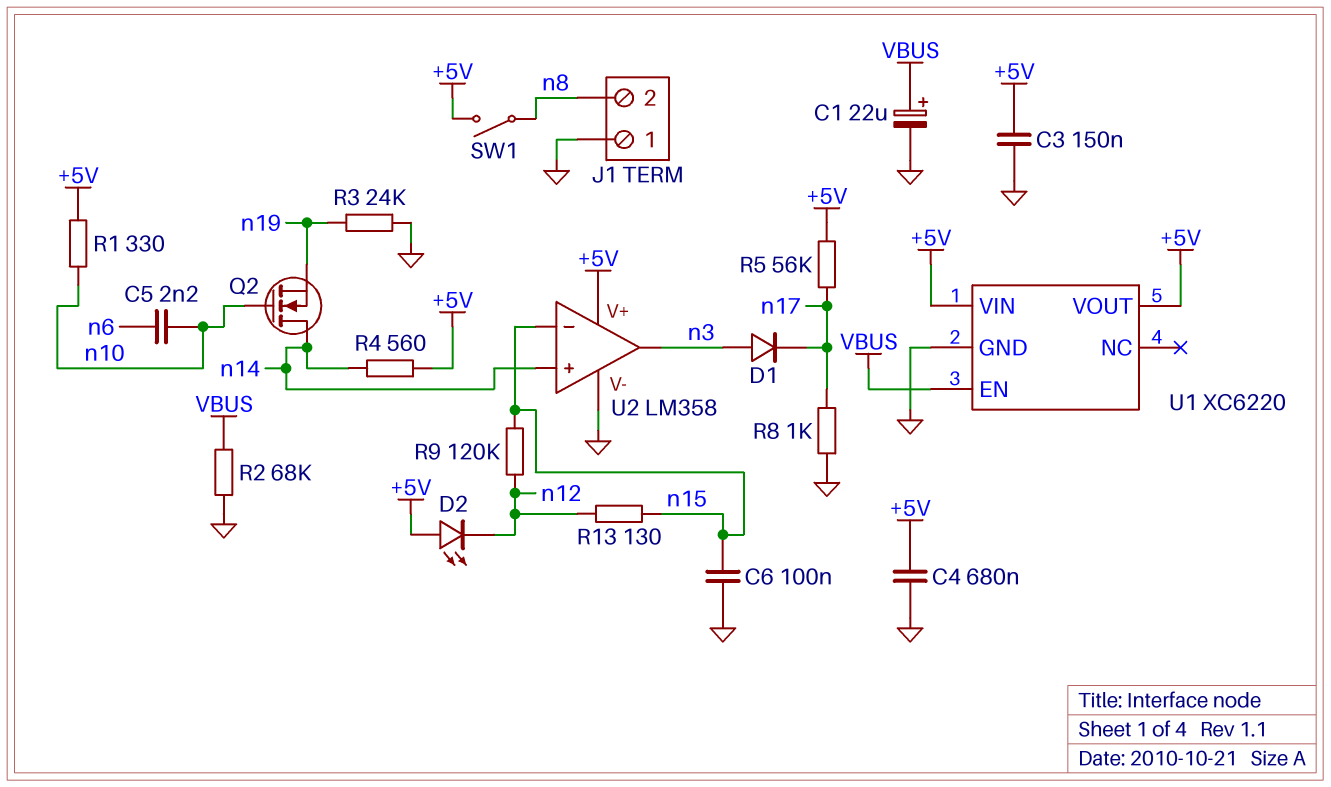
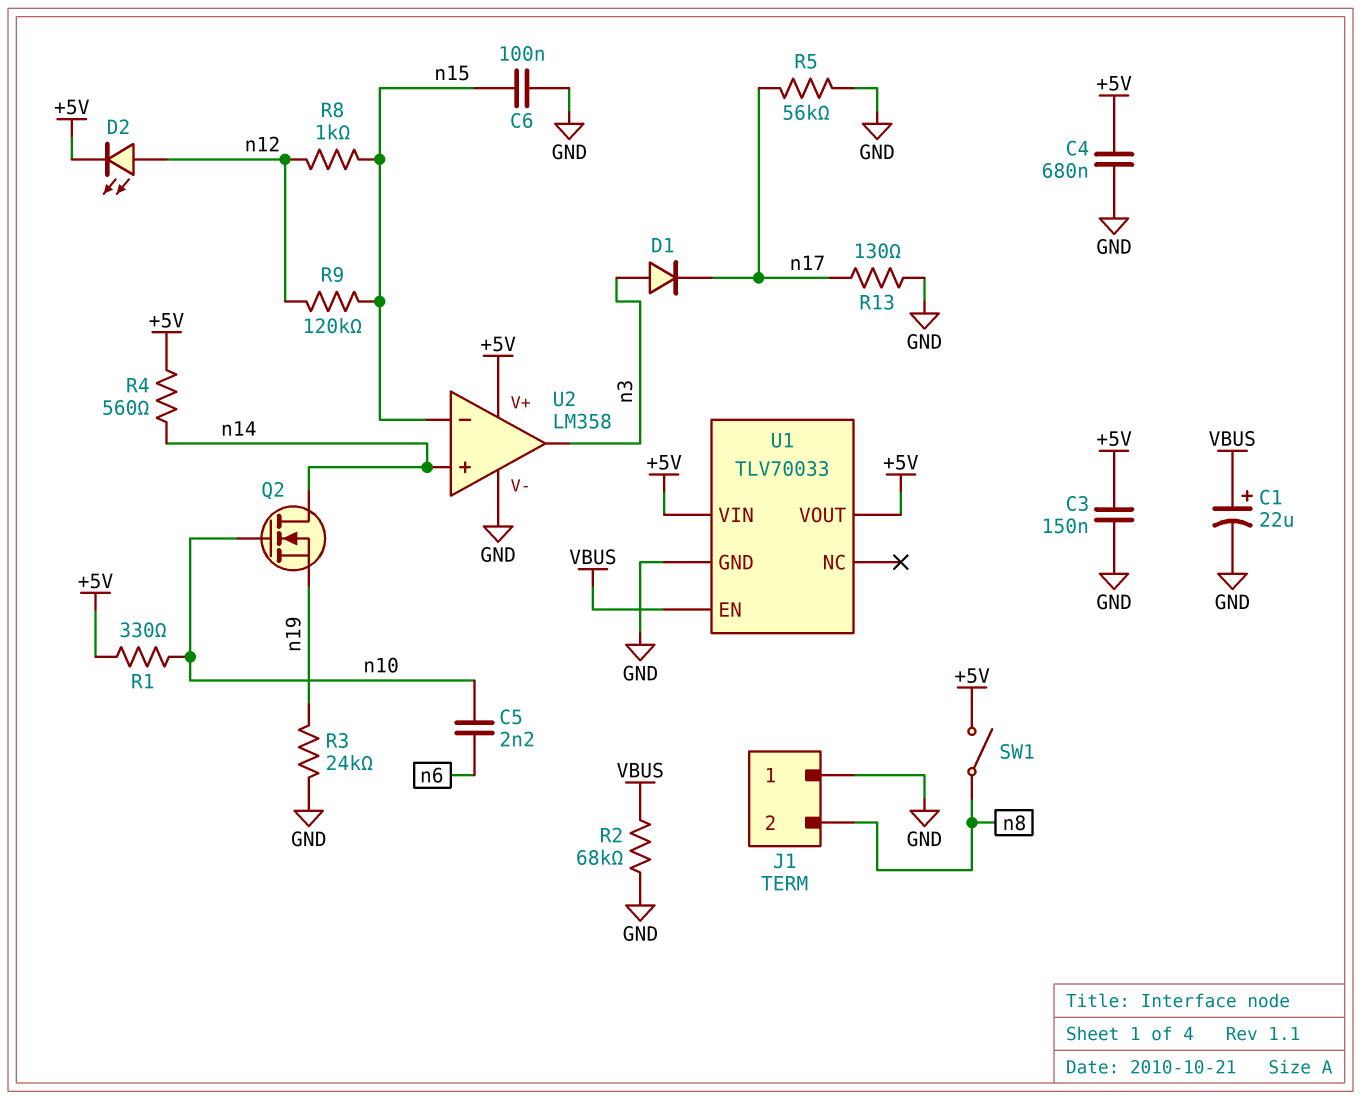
D2: LED (A +5V, K n12) -> LED (A n12, K +5V)
R5: 56k (+5V, n17) -> 56k (GND, n17)
R8: 1k (GND, n17) -> 1k (n12, n15)
R13: 130 (n12, n15) -> 130 (GND, n17)
U1: XC6220 -> TLV70033

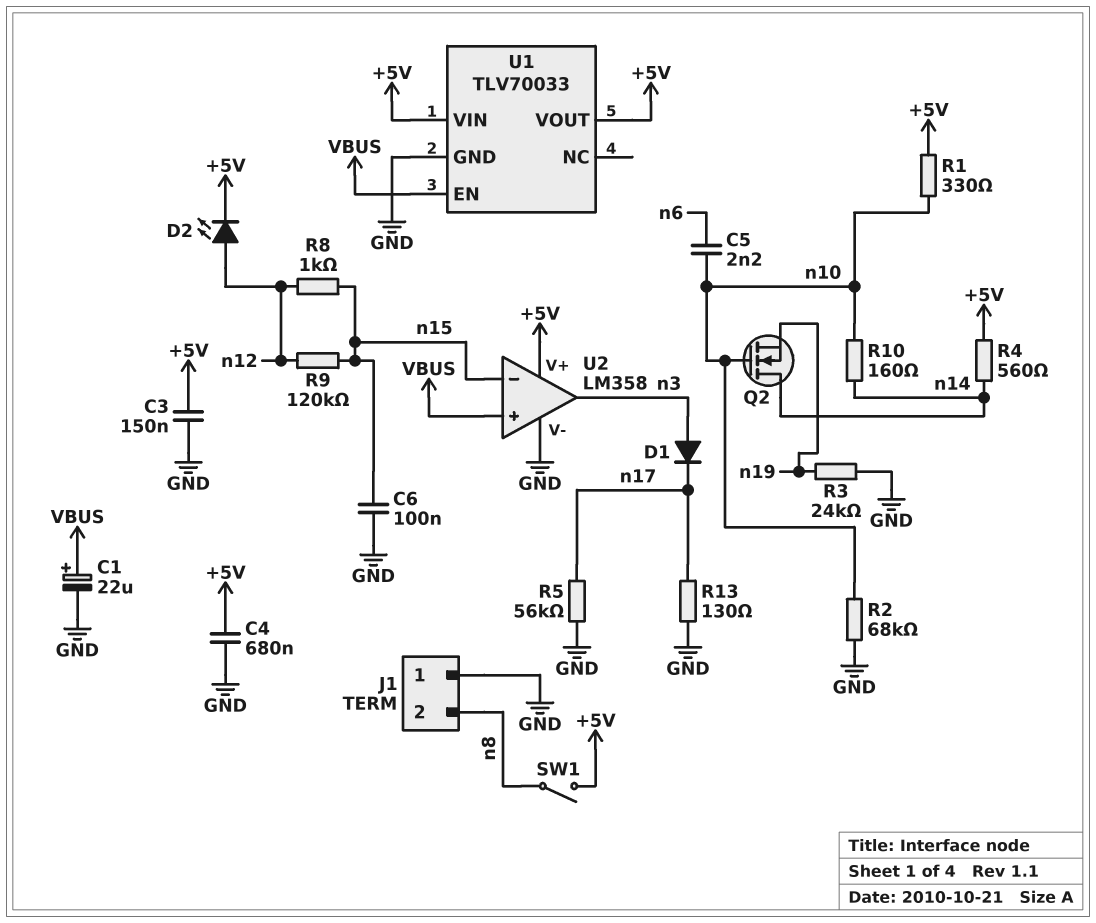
R2: 68k (GND, VBUS) -> 68k (GND, n10)
R10: none -> 160 (n10, n14)
U2 pin in+: n14 -> VBUS

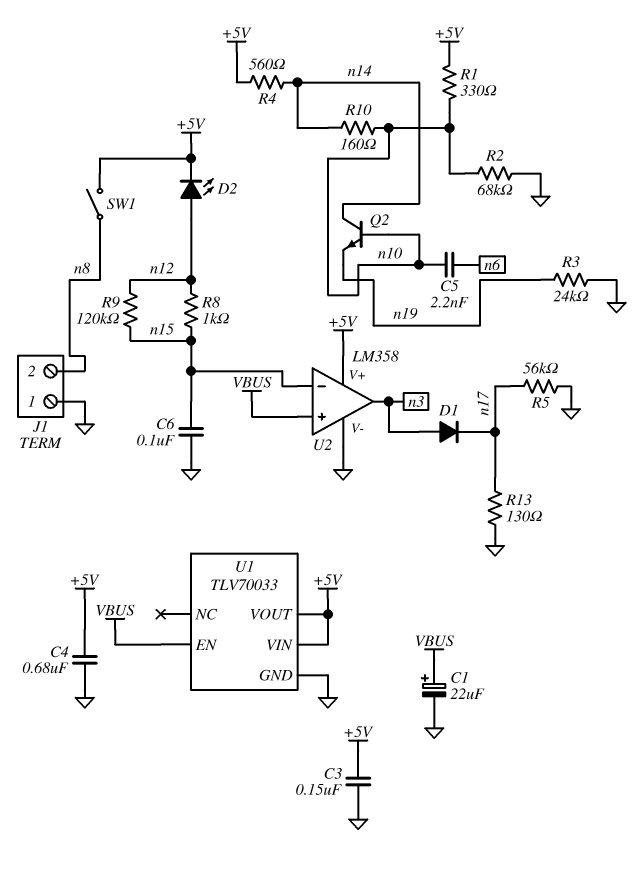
Q2: NMOS (G n10, D n14, S n19) -> NPN (B n10, C n14, E n19)

